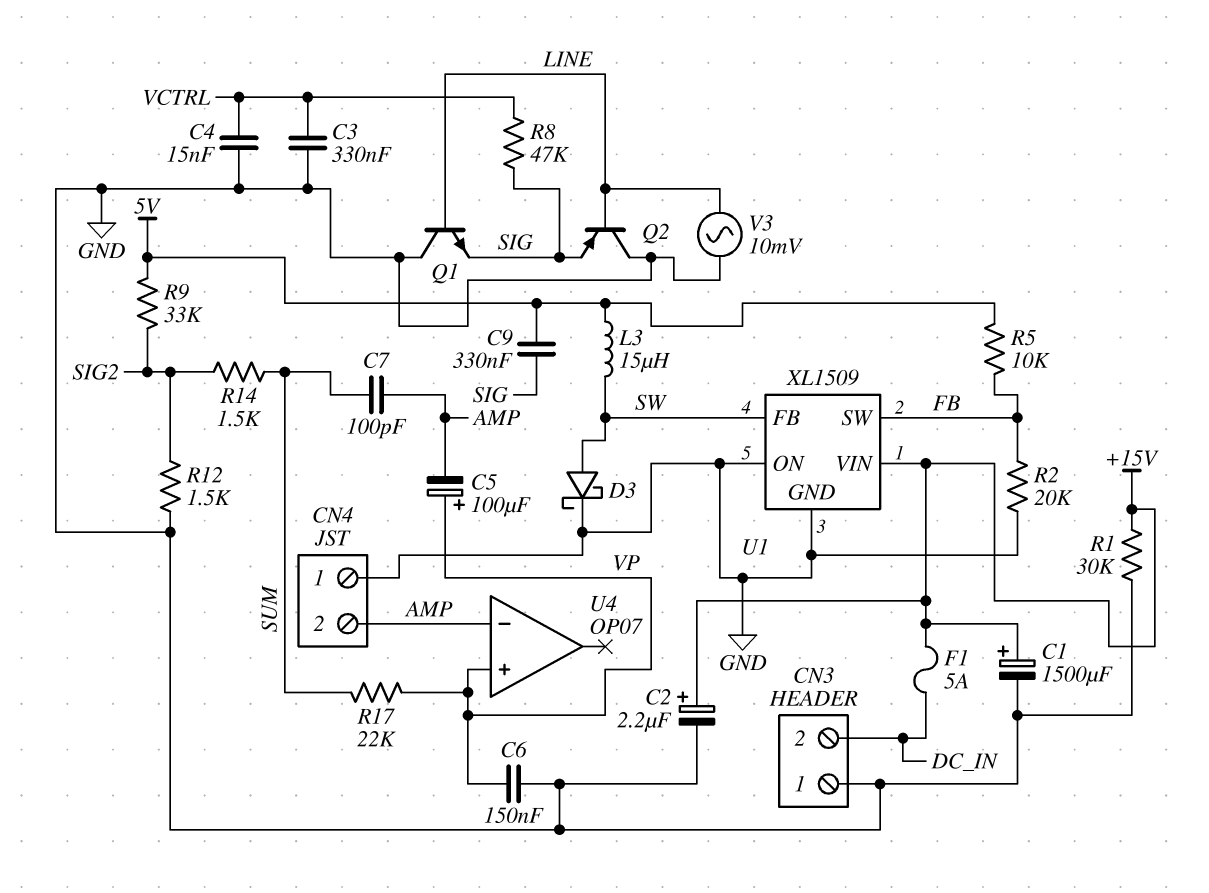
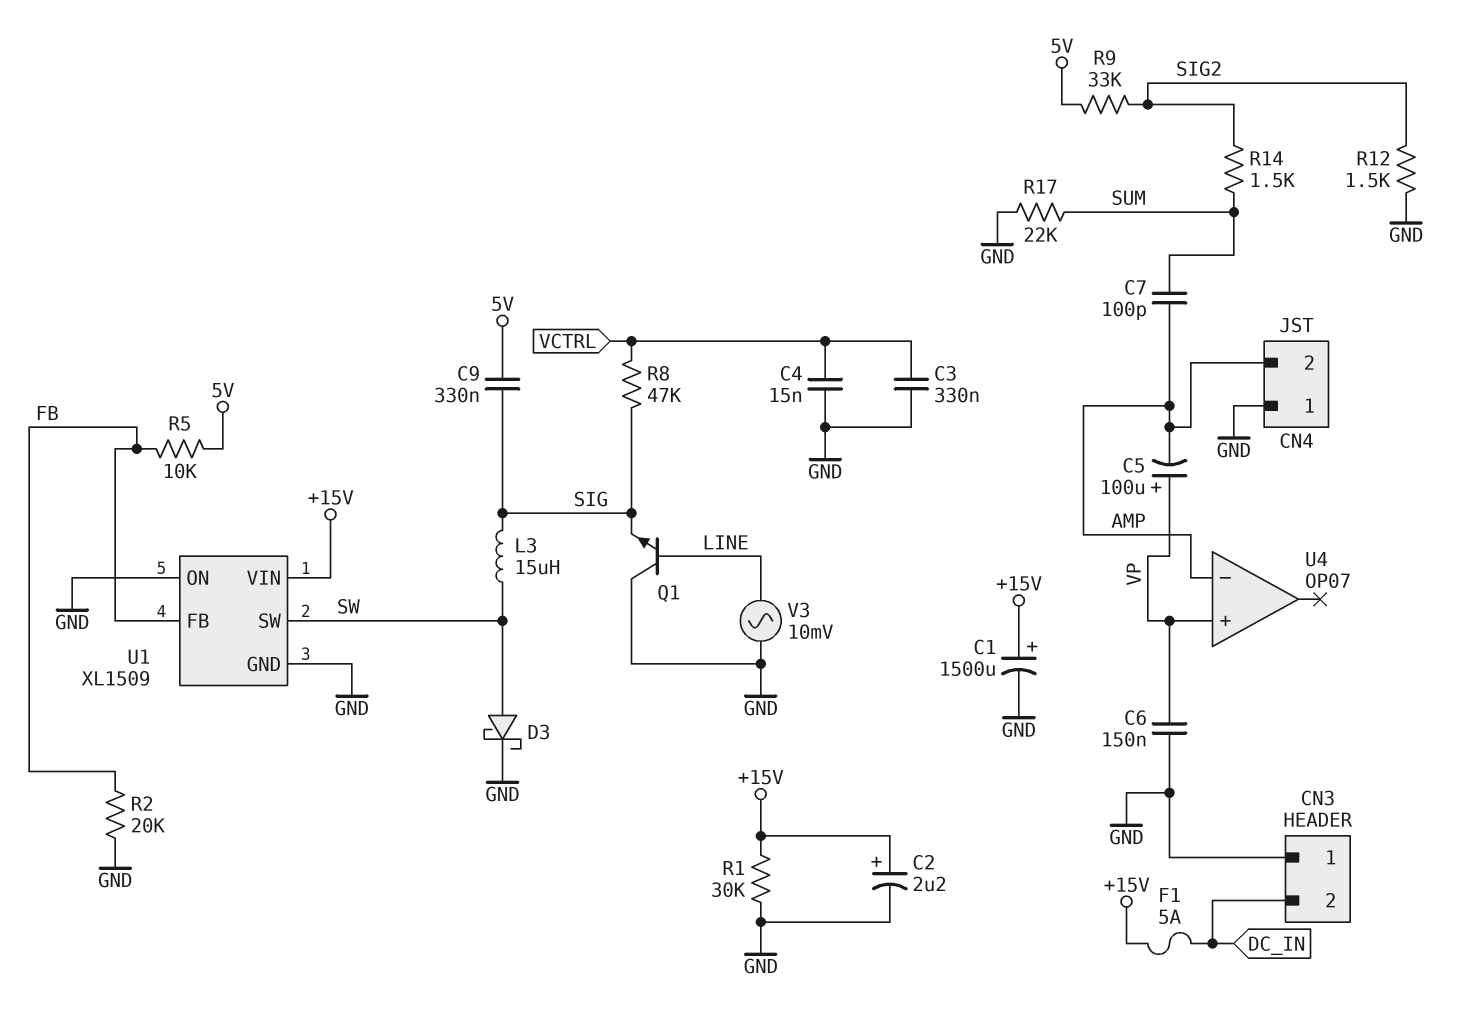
L3: 15uH (5V, SW) -> 15uH (SIG, SW)
Q2: PNP (B LINE, C GND, E SIG) -> none
R17: 22k (SUM, VP) -> 22k (GND, SUM)
U1 pin FB: SW -> FB
U1 pin SW: FB -> SW

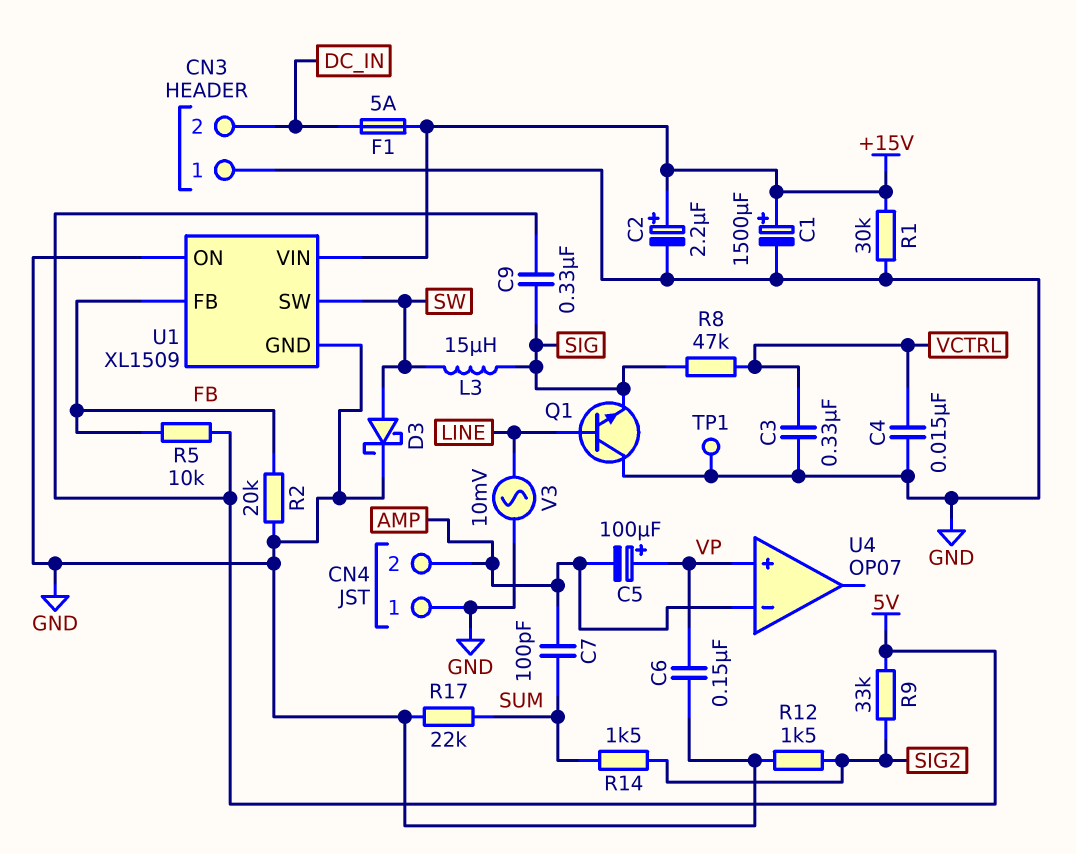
TP1: none -> test point (GND)

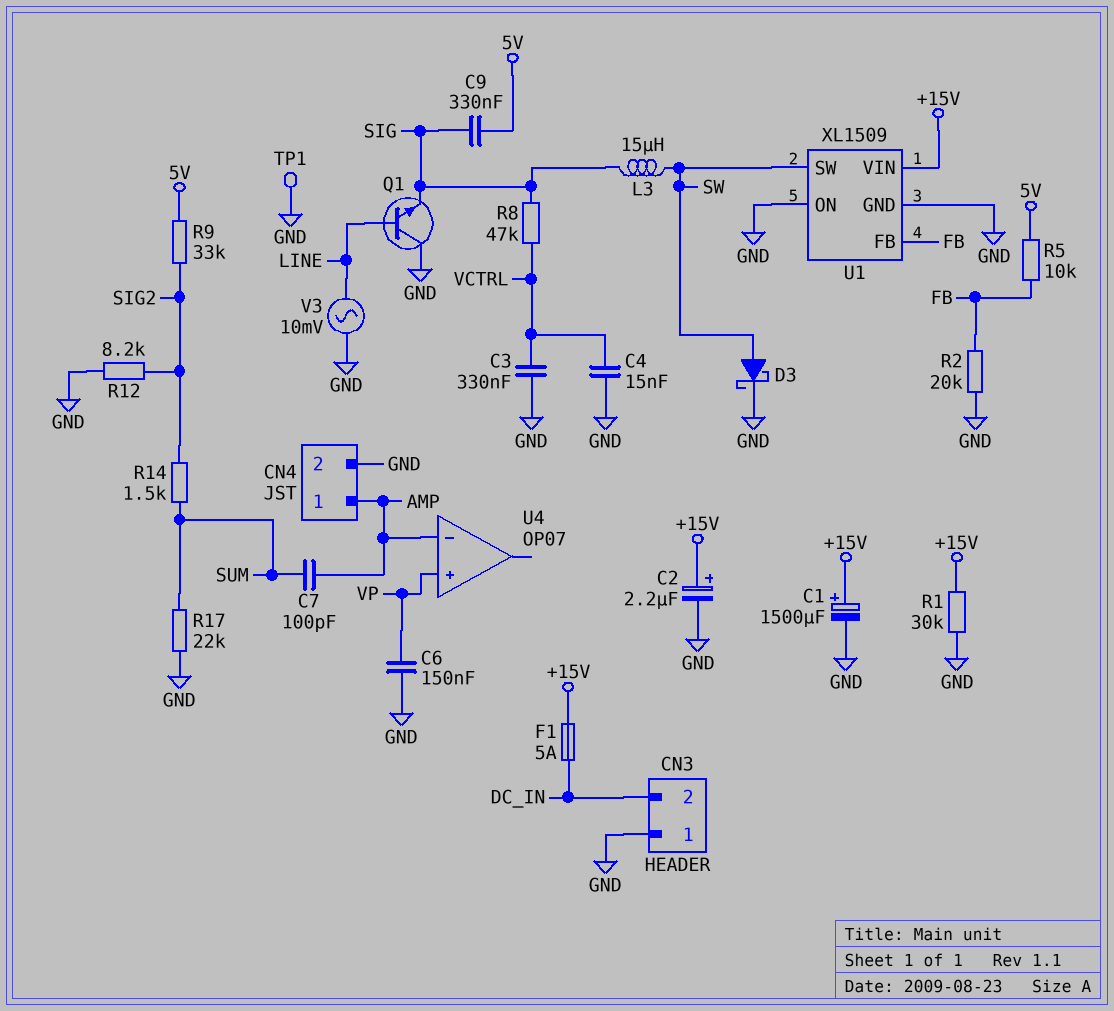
C5: 100uF (plus VP, minus AMP) -> none
CN4 pin 1: GND -> AMP
CN4 pin 2: AMP -> GND
R12: 1.5k (GND, SIG2) -> 8.2k (GND, SIG2)

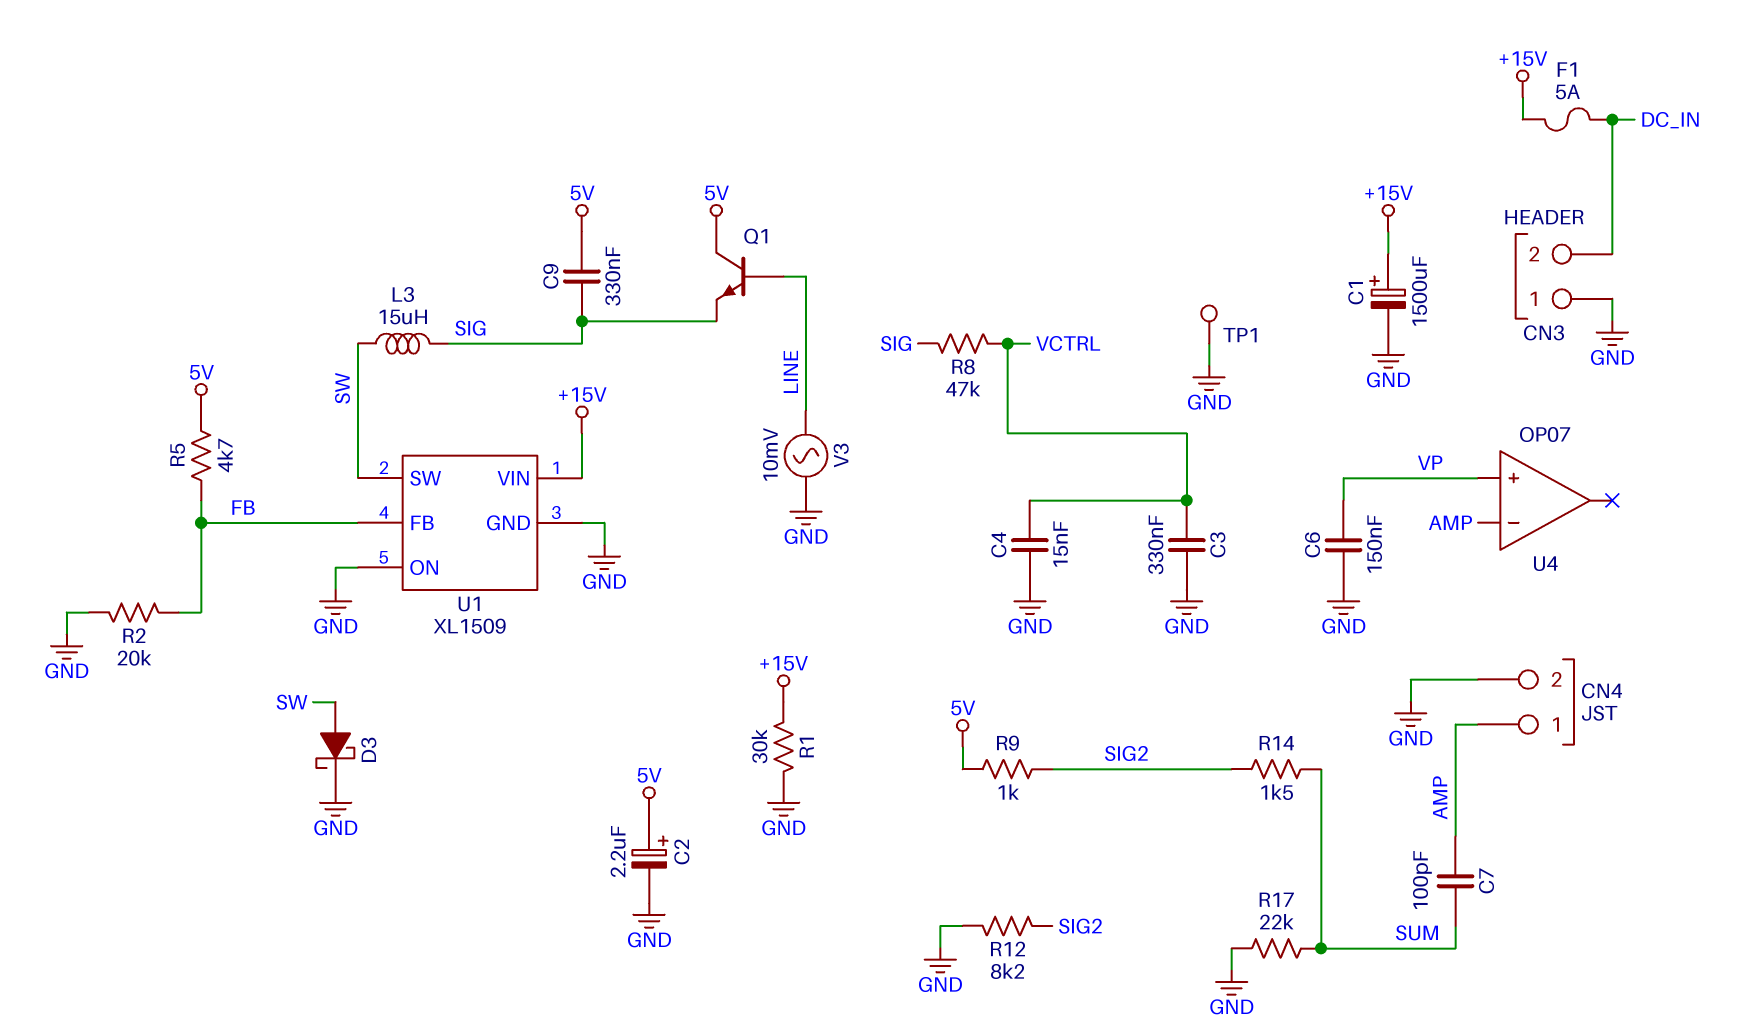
C2: 2.2uF (plus +15V, minus GND) -> 2.2uF (plus 5V, minus GND)
Q1: NPN (B LINE, C GND, E SIG) -> NPN (B LINE, C 5V, E SIG)
R5: 10k (5V, FB) -> 4.7k (5V, FB)
R9: 33k (5V, SIG2) -> 1k (5V, SIG2)

